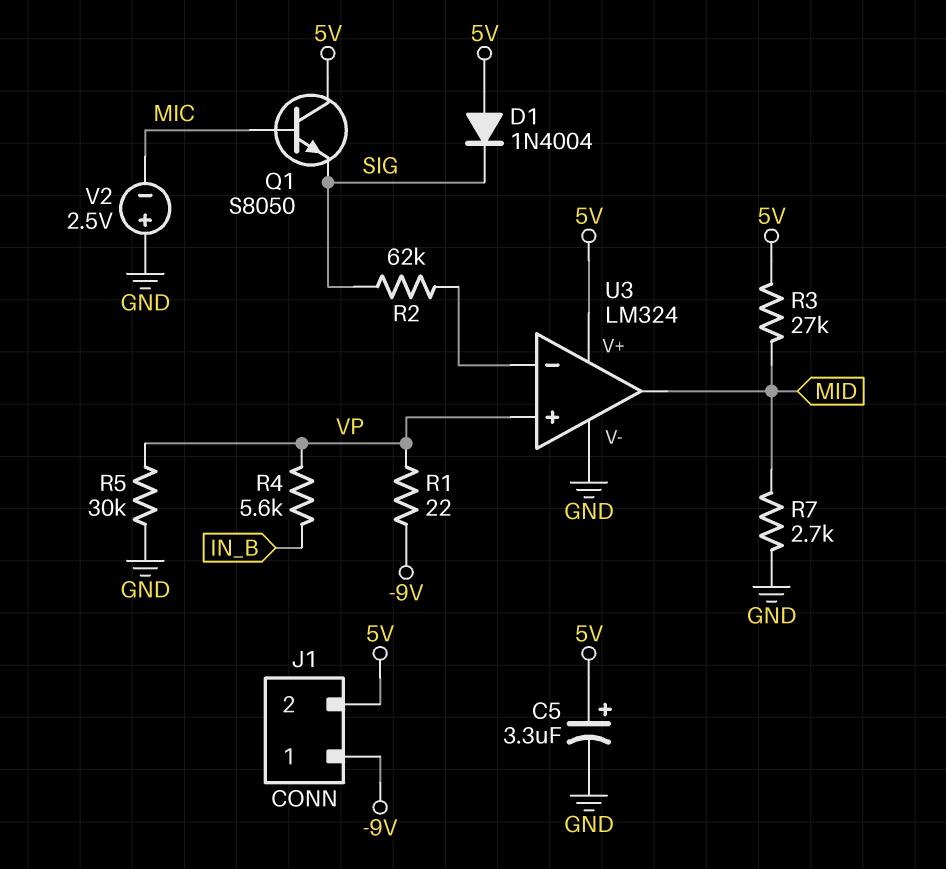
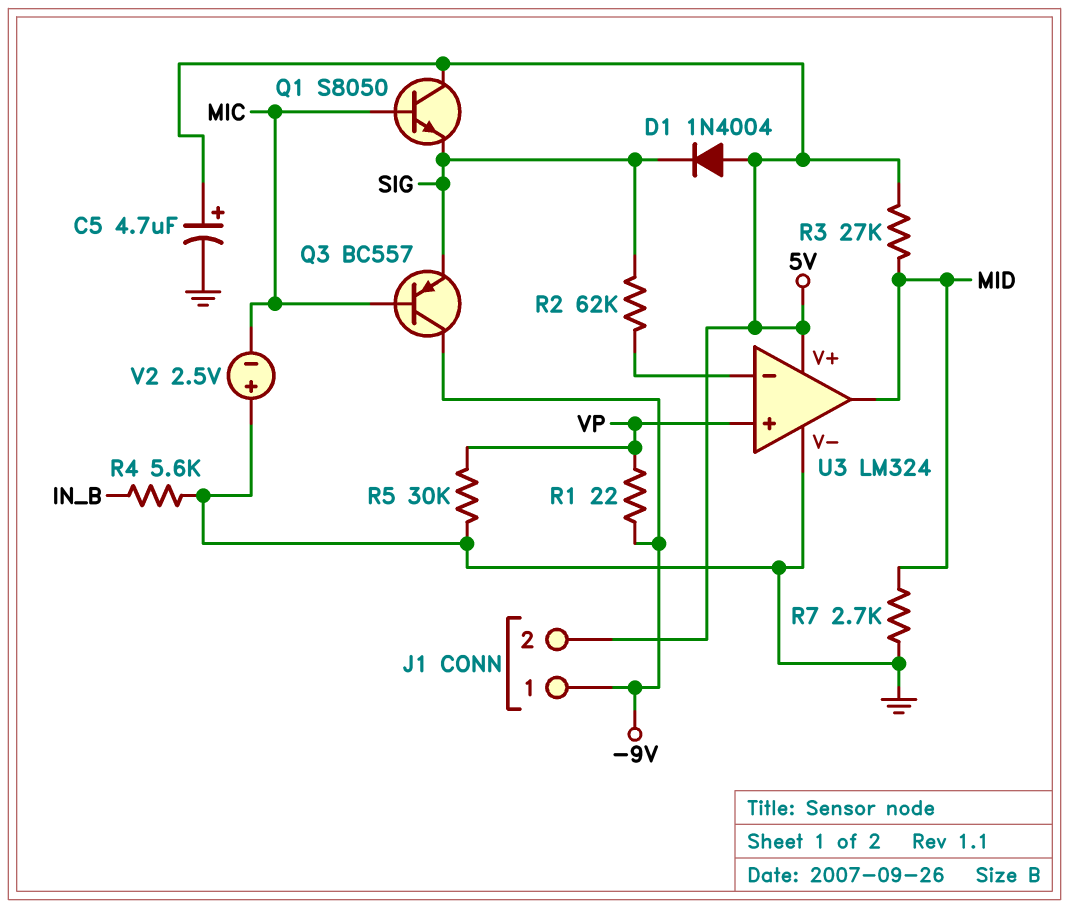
C5: 3.3uF (plus 5V, minus GND) -> 4.7uF (plus 5V, minus GND)
Q3: none -> PNP BC557 (B MIC, C -9V, E SIG)
R4: 5.6k (IN_B, VP) -> 5.6k (GND, IN_B)

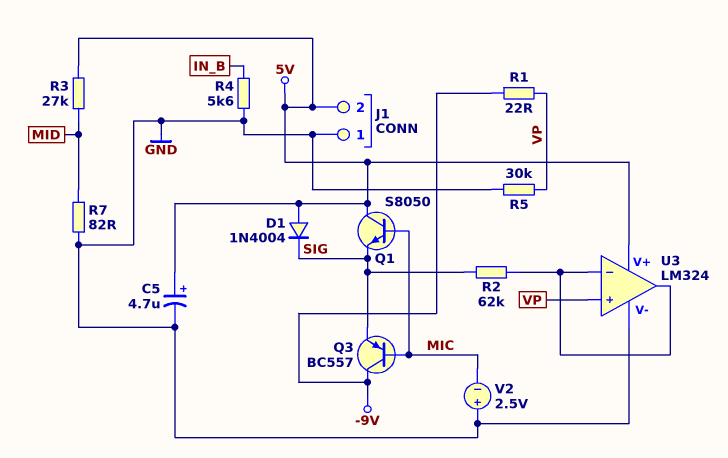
J1 pin 1: -9V -> GND
R7: 2.7k (GND, MID) -> 82 (GND, MID)
U3 pin out: MID -> U3/in-

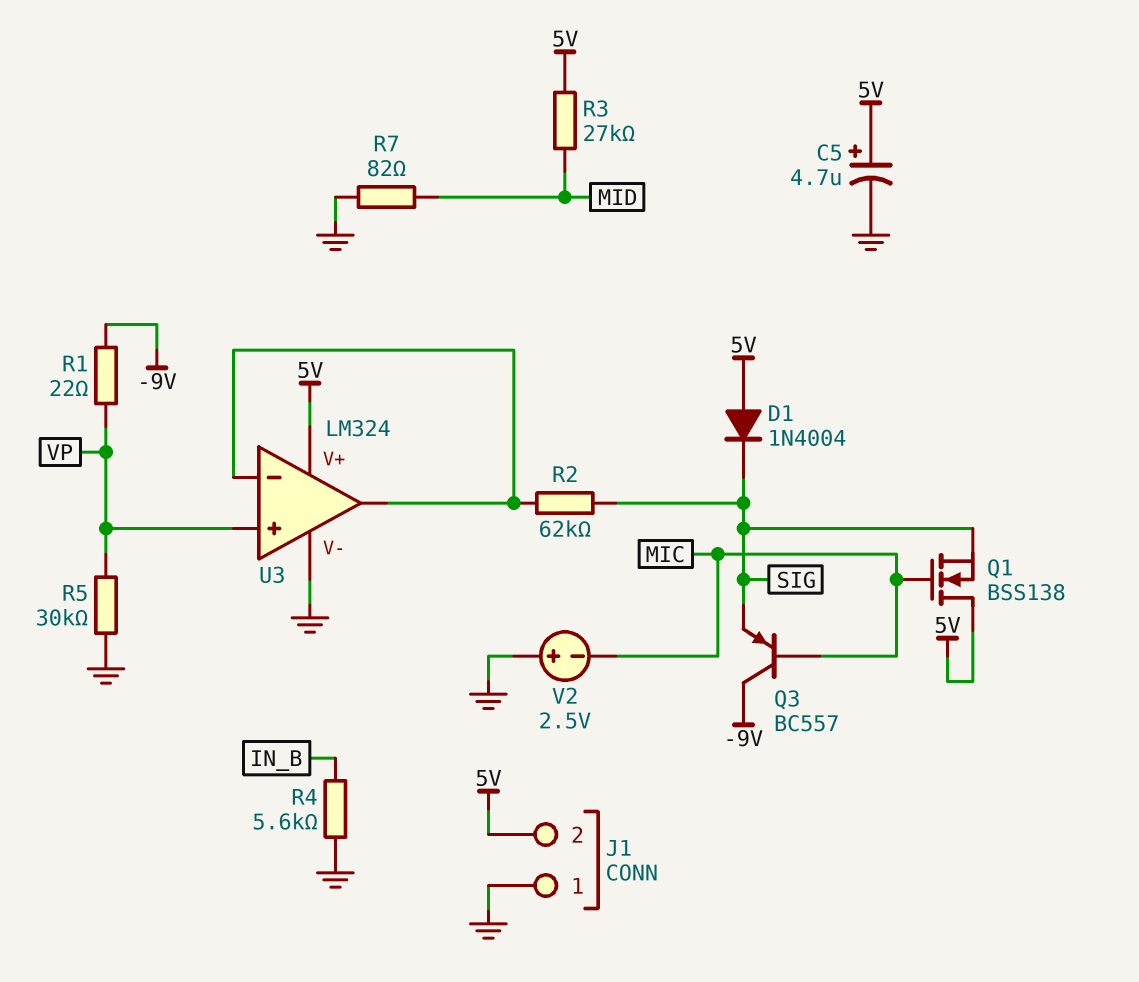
Q1: NPN S8050 (B MIC, C 5V, E SIG) -> NMOS BSS138 (G MIC, D 5V, S SIG)

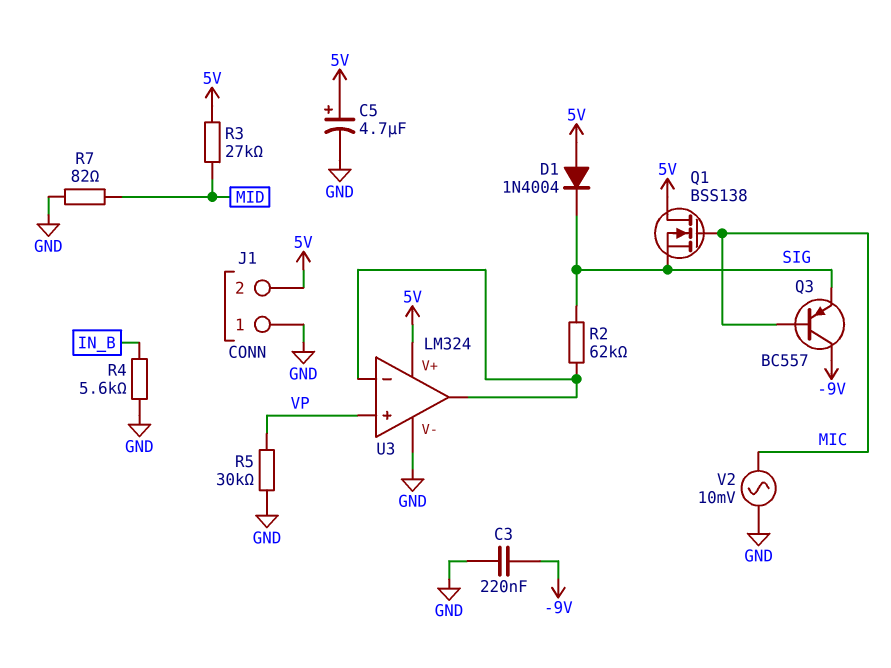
C3: none -> 220nF (-9V, GND)
R1: 22 (-9V, VP) -> none
V2: 2.5V (plus GND, minus MIC) -> AC 10mV (GND, MIC)

